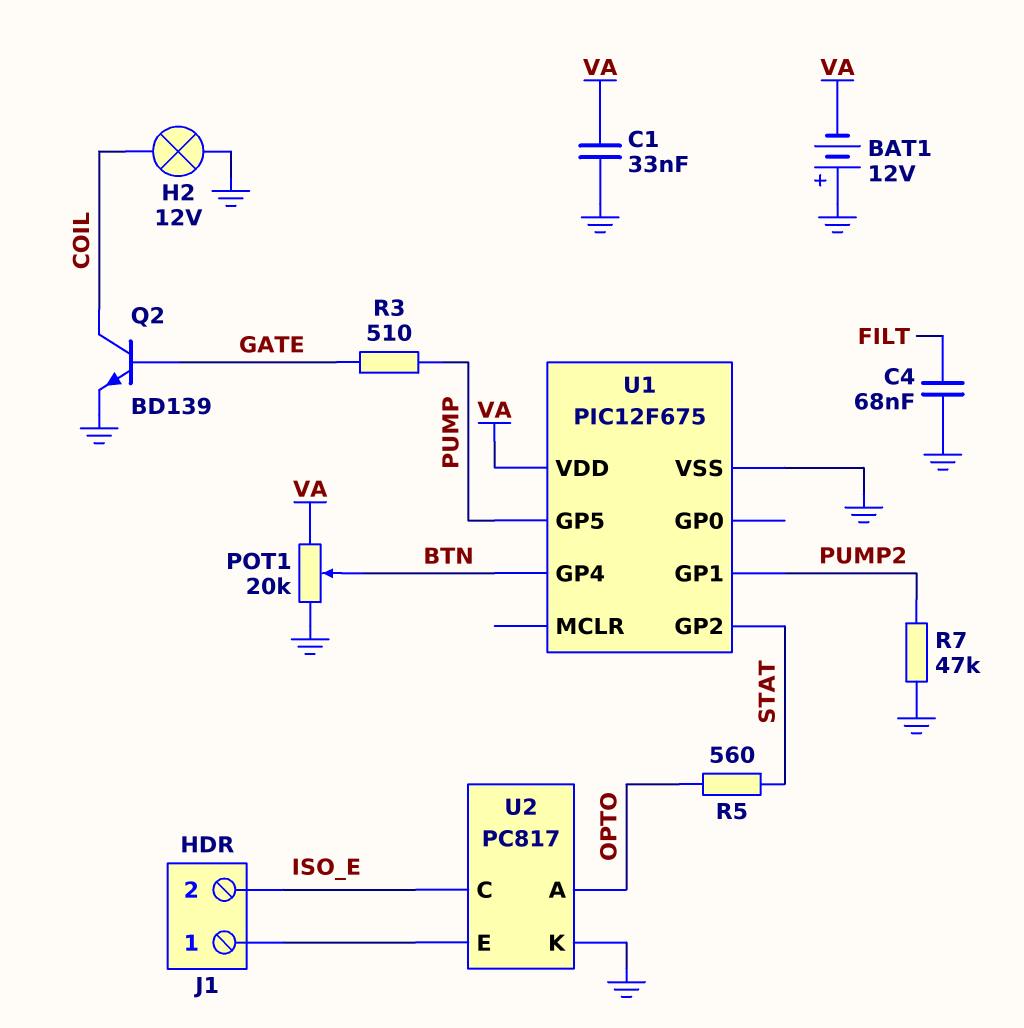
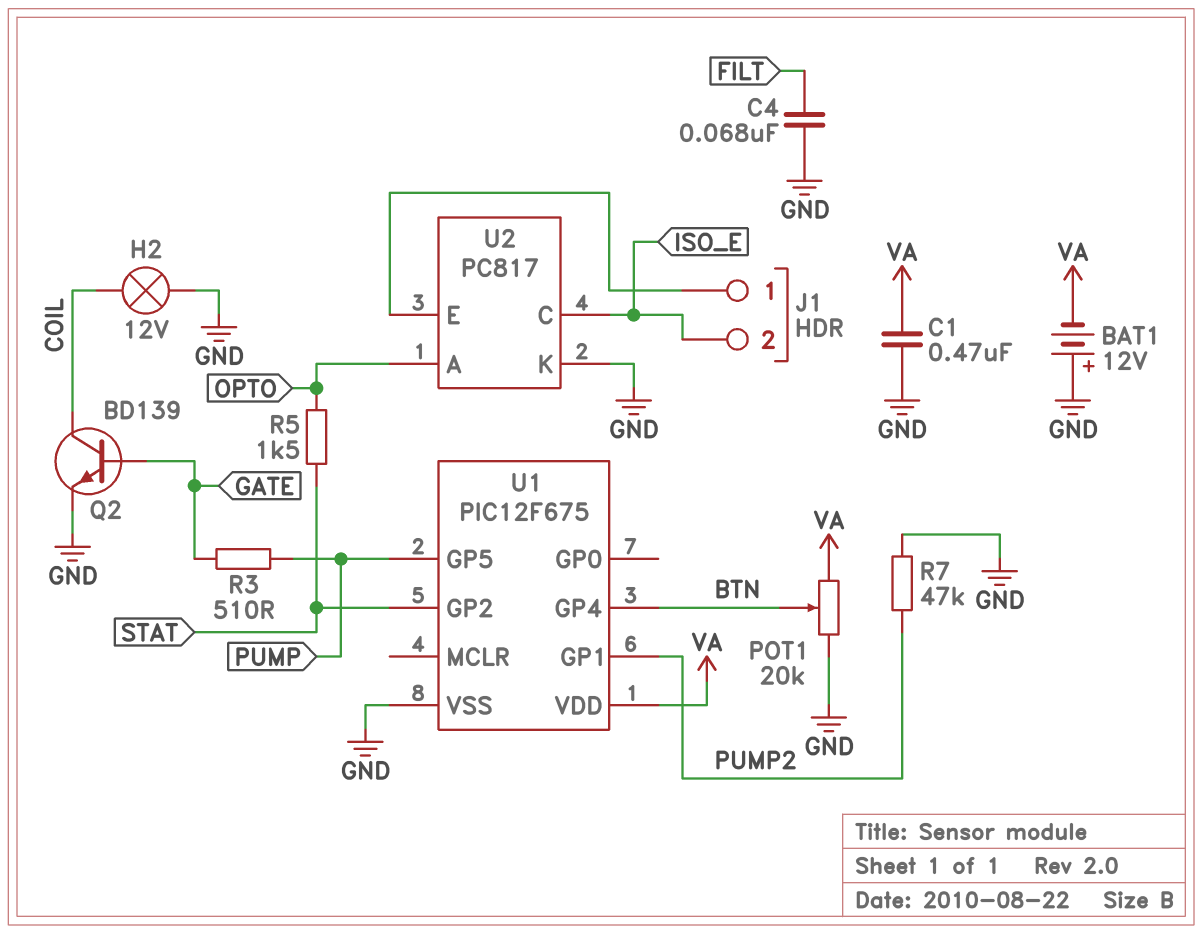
C1: 33nF (GND, VA) -> 470nF (GND, VA)
R5: 560 (OPTO, STAT) -> 1.5k (OPTO, STAT)

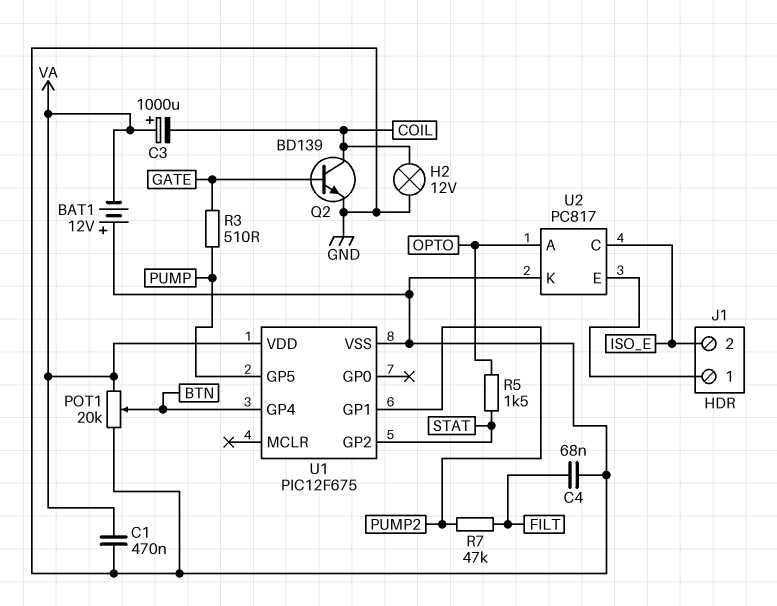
C3: none -> 1000uF (plus VA, minus COIL)
R7: 47k (GND, PUMP2) -> 47k (FILT, PUMP2)

